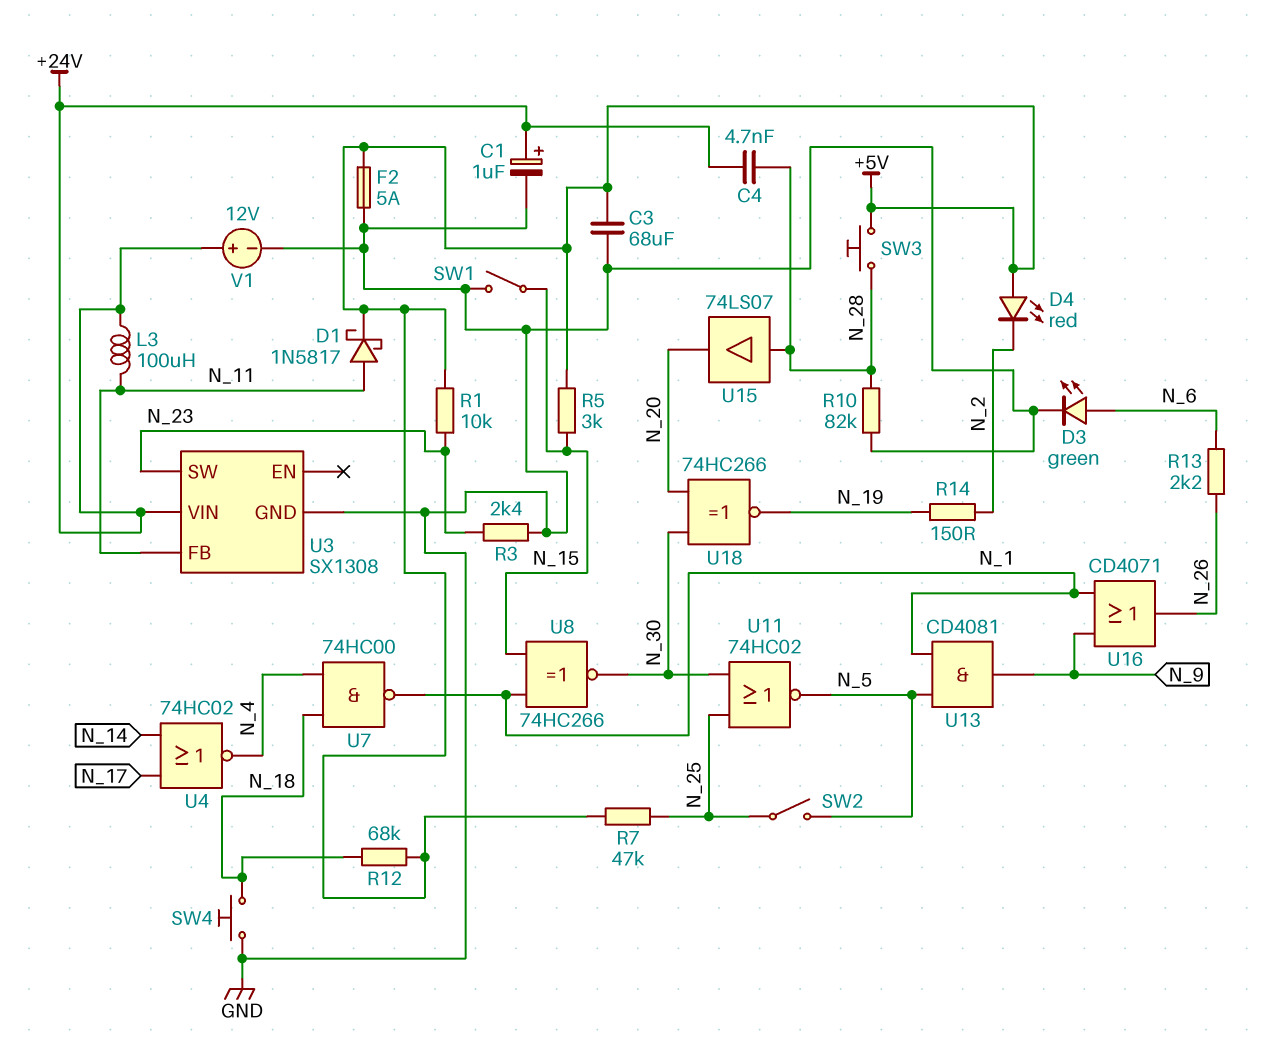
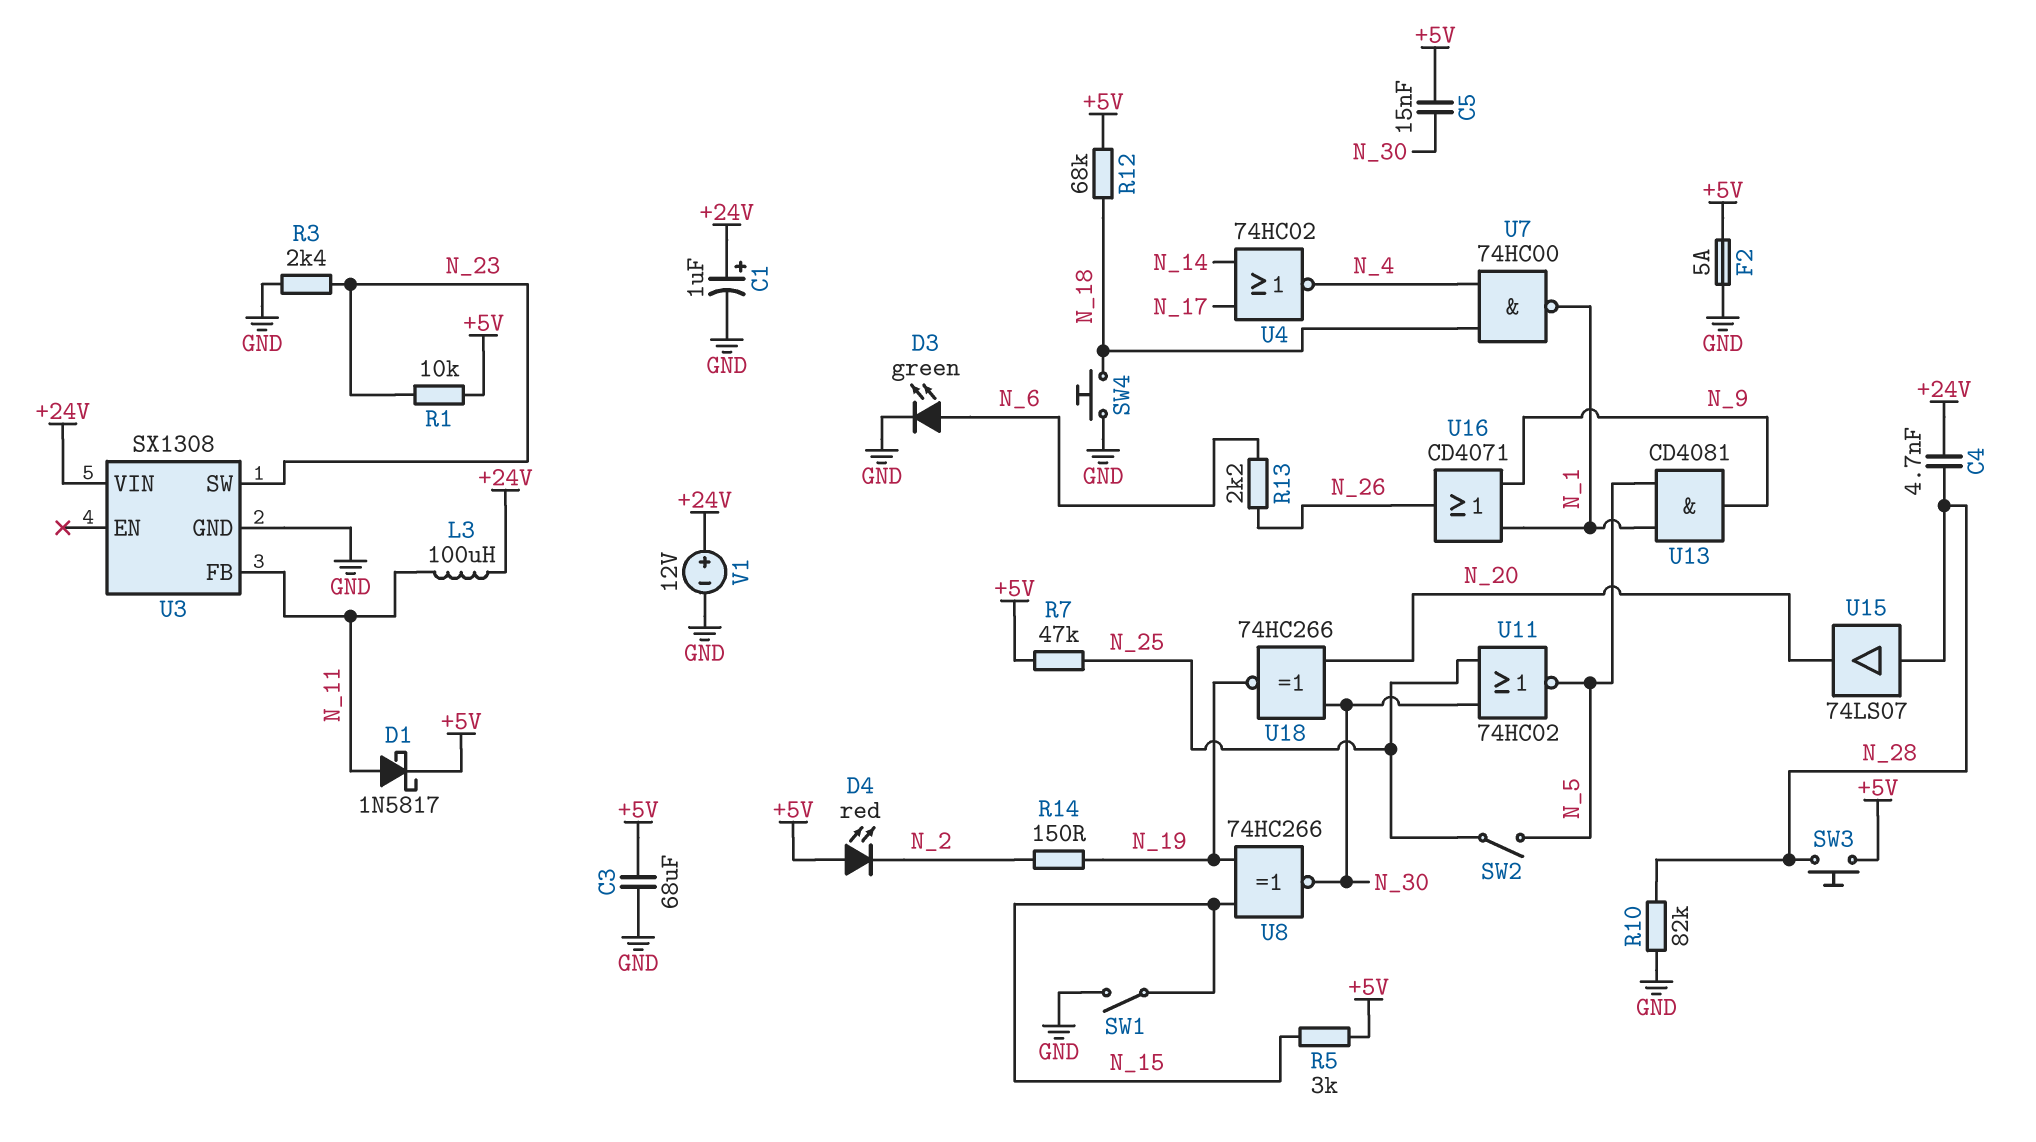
C5: none -> 15nF (+5V, N_30)
U8: XNOR 74HC266 (in N_1, in N_15, out N_30) -> XNOR 74HC266 (in N_15, in N_19, out N_30)

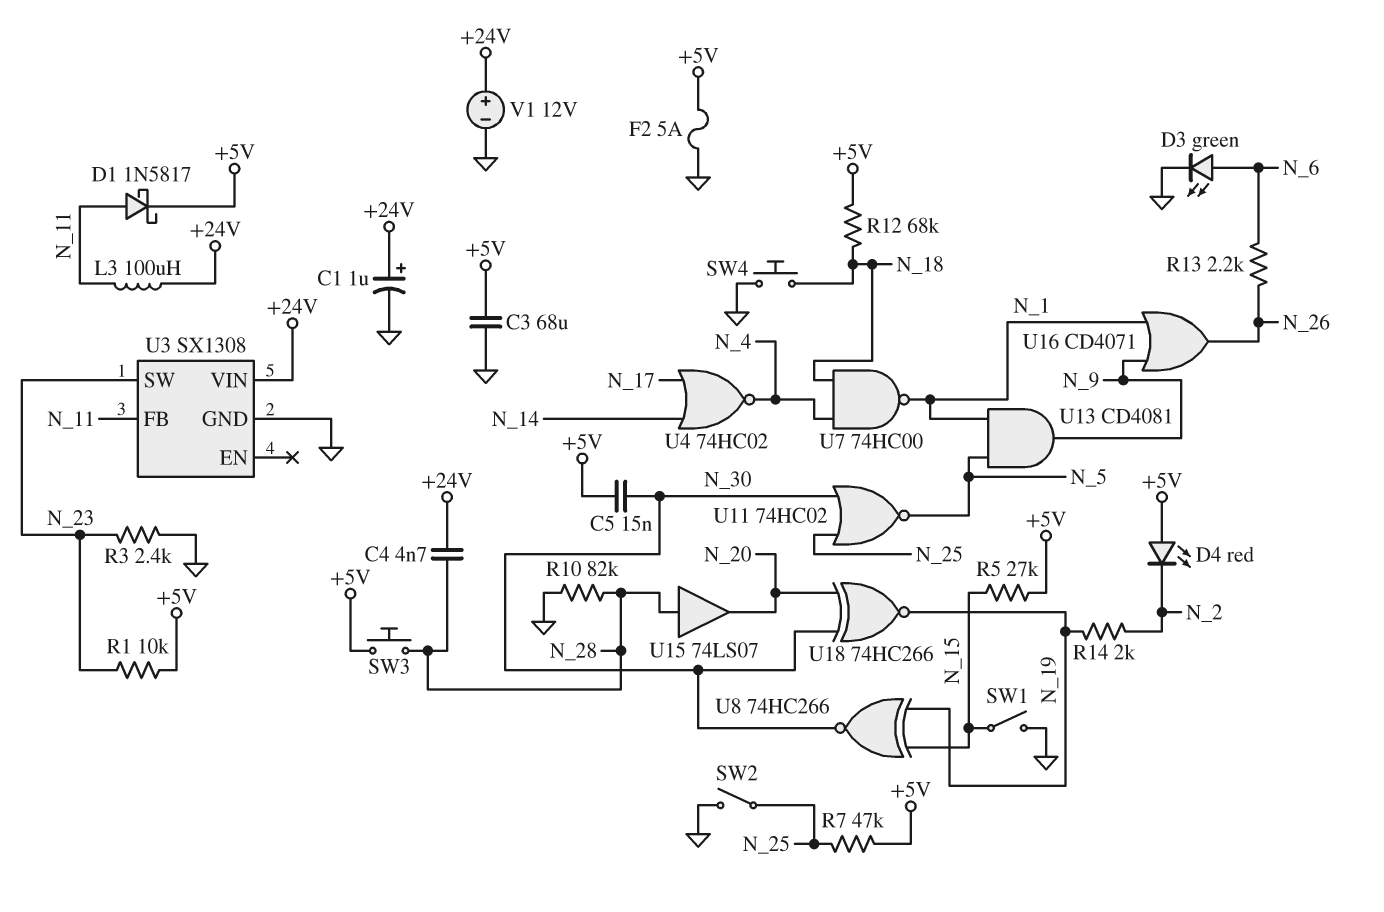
R5: 3k (+5V, N_15) -> 27k (+5V, N_15)
R14: 150 (N_2, N_19) -> 2k (N_2, N_19)
SW2: switch (N_5, N_25) -> switch (GND, N_25)

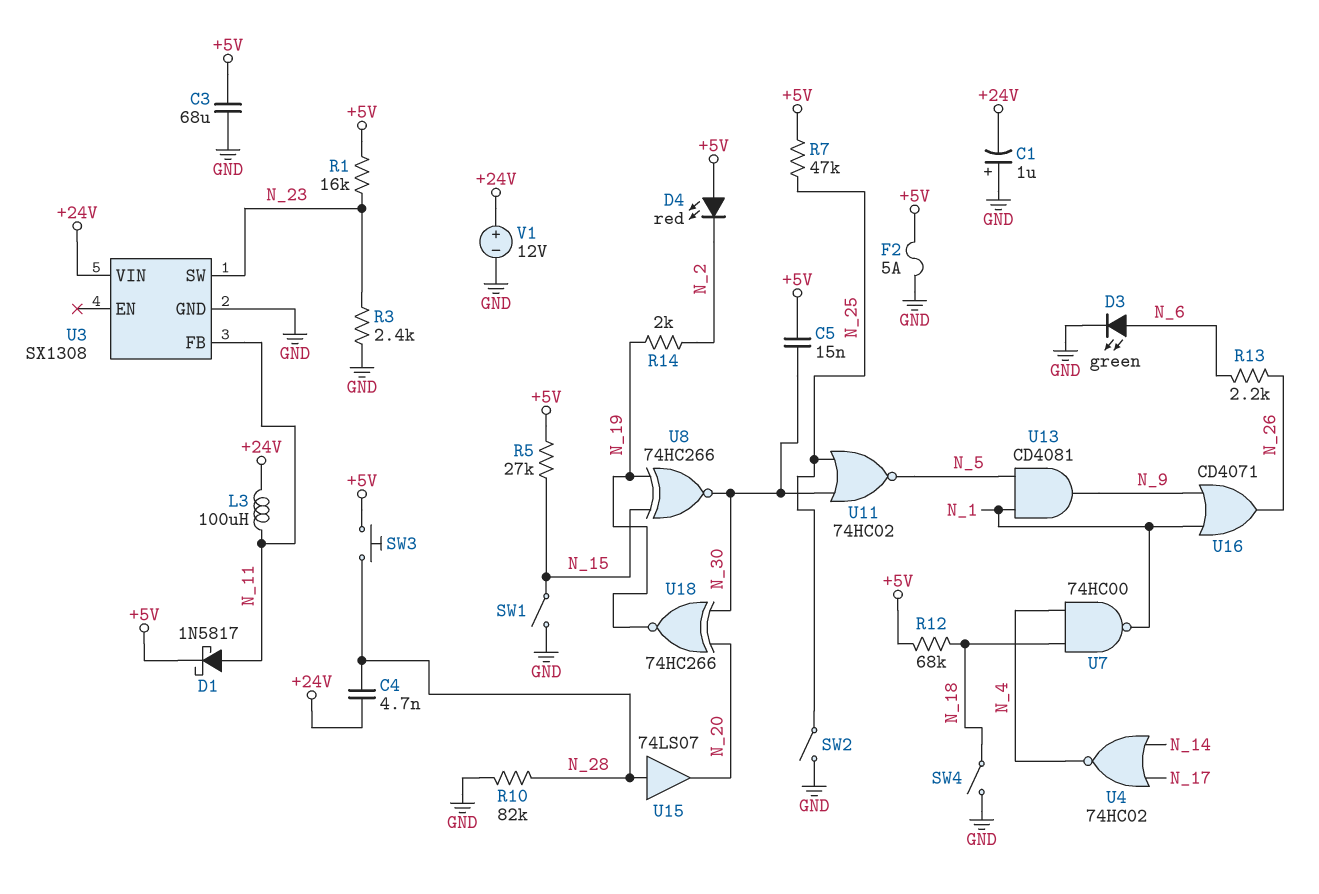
C1: 1uF (plus +24V, minus GND) -> 1uF (plus GND, minus +24V)
R1: 10k (+5V, N_23) -> 16k (+5V, N_23)
SW4: button (GND, N_18) -> switch (GND, N_18)

